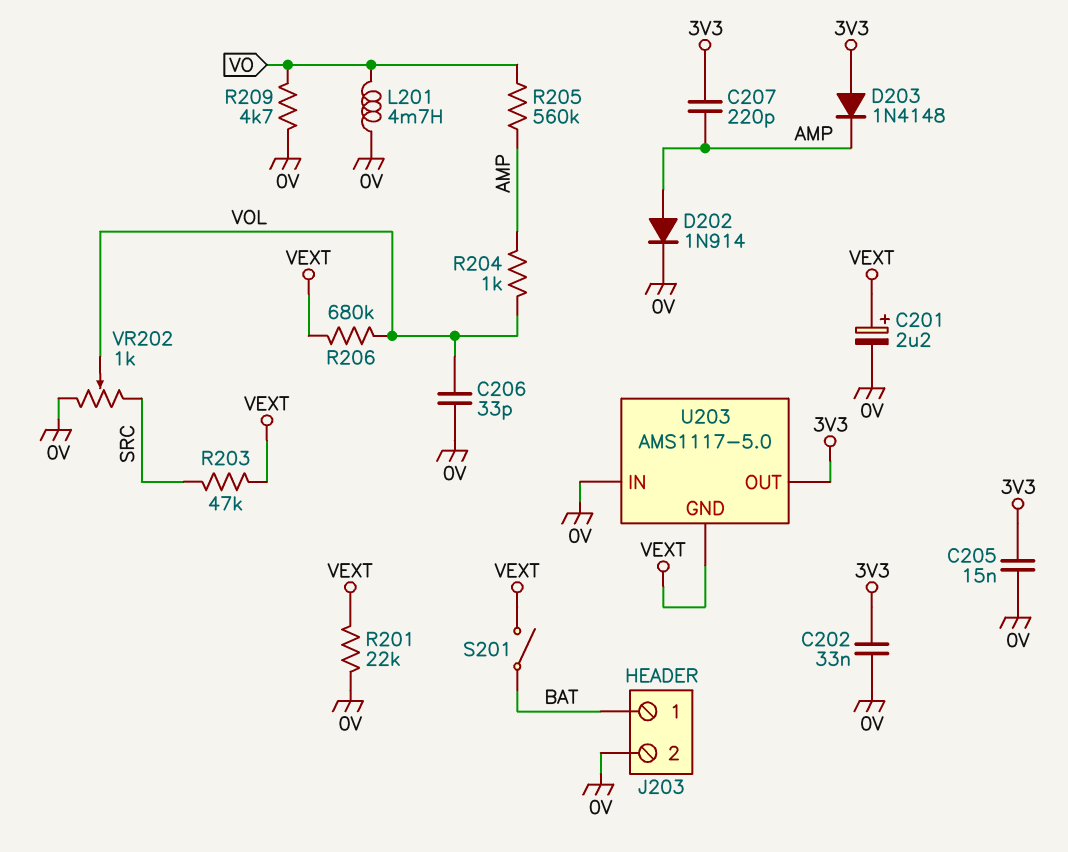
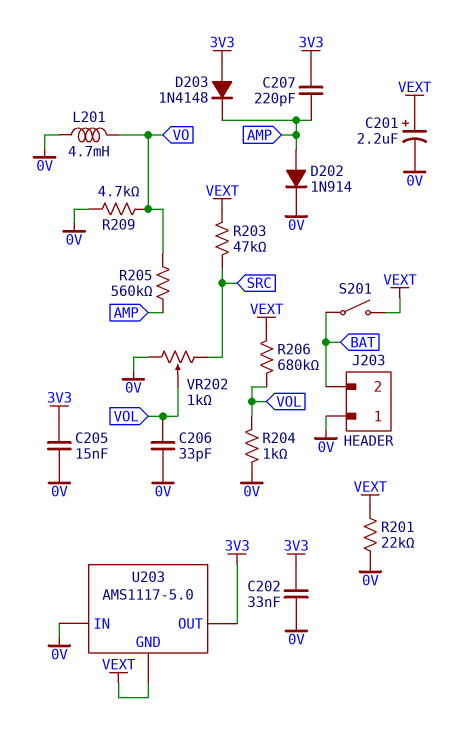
J203 pin 1: BAT -> 0V
J203 pin 2: 0V -> BAT
R204: 1k (AMP, VOL) -> 1k (0V, VOL)

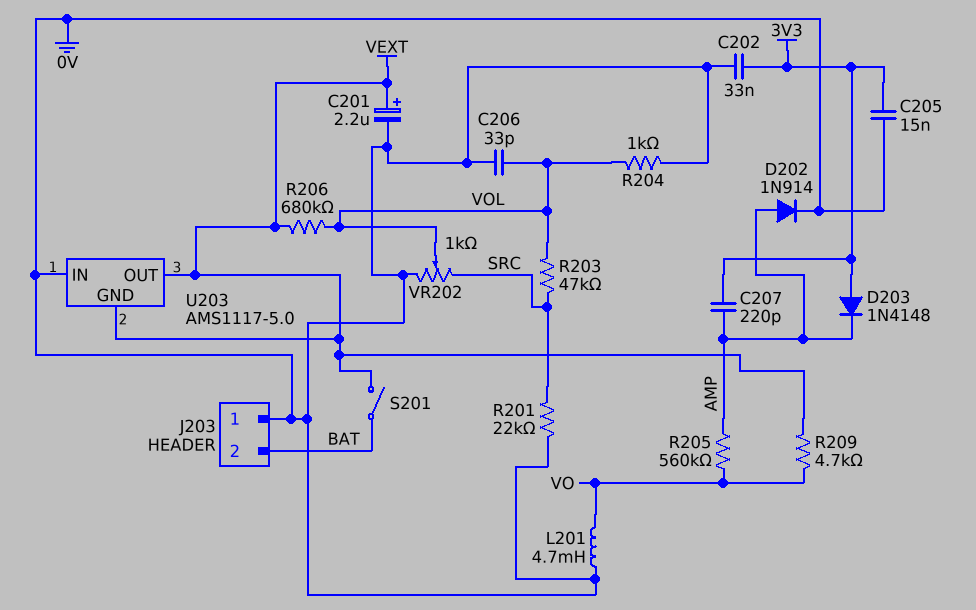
R201: 22k (0V, VEXT) -> 22k (0V, SRC)
R203: 47k (SRC, VEXT) -> 47k (SRC, VOL)
R209: 4.7k (0V, VO) -> 4.7k (VEXT, VO)
U203 pin OUT: 3V3 -> VEXT

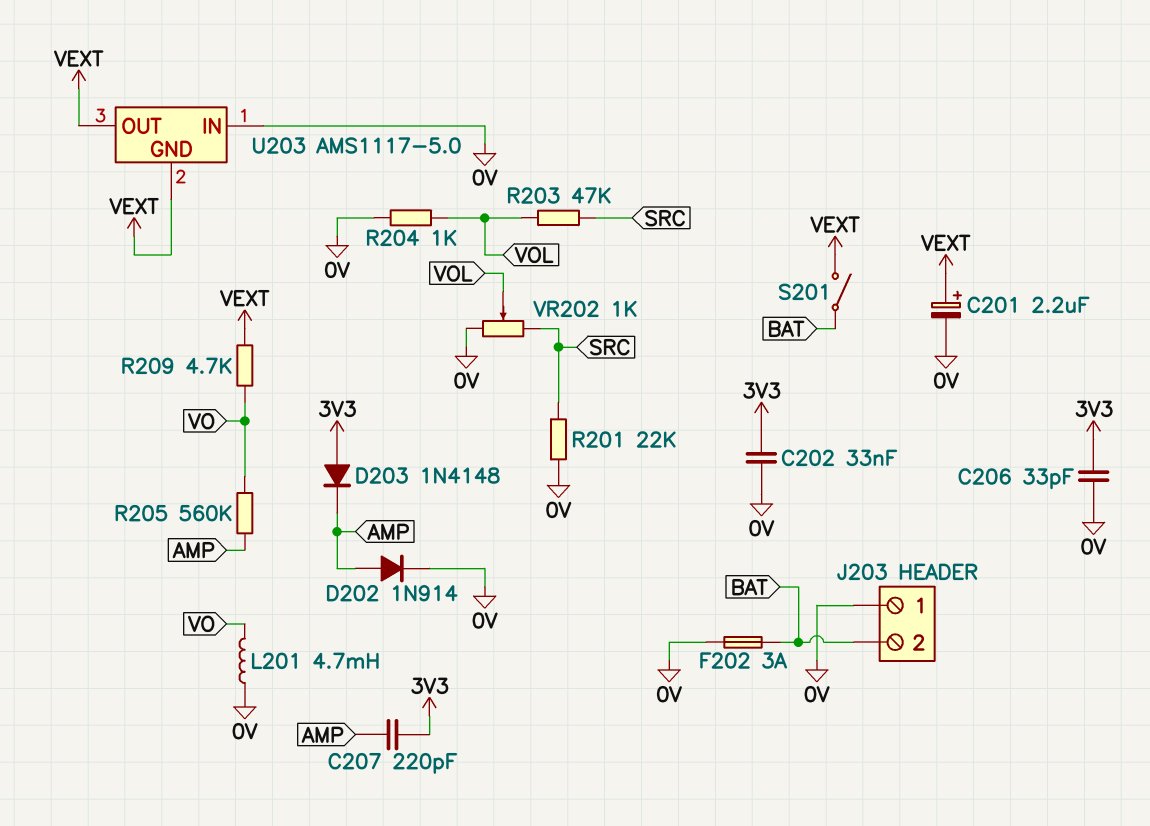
C205: 15nF (0V, 3V3) -> none
C206: 33pF (0V, VOL) -> 33pF (0V, 3V3)
F202: none -> 3A (0V, BAT)
R206: 680k (VEXT, VOL) -> none

